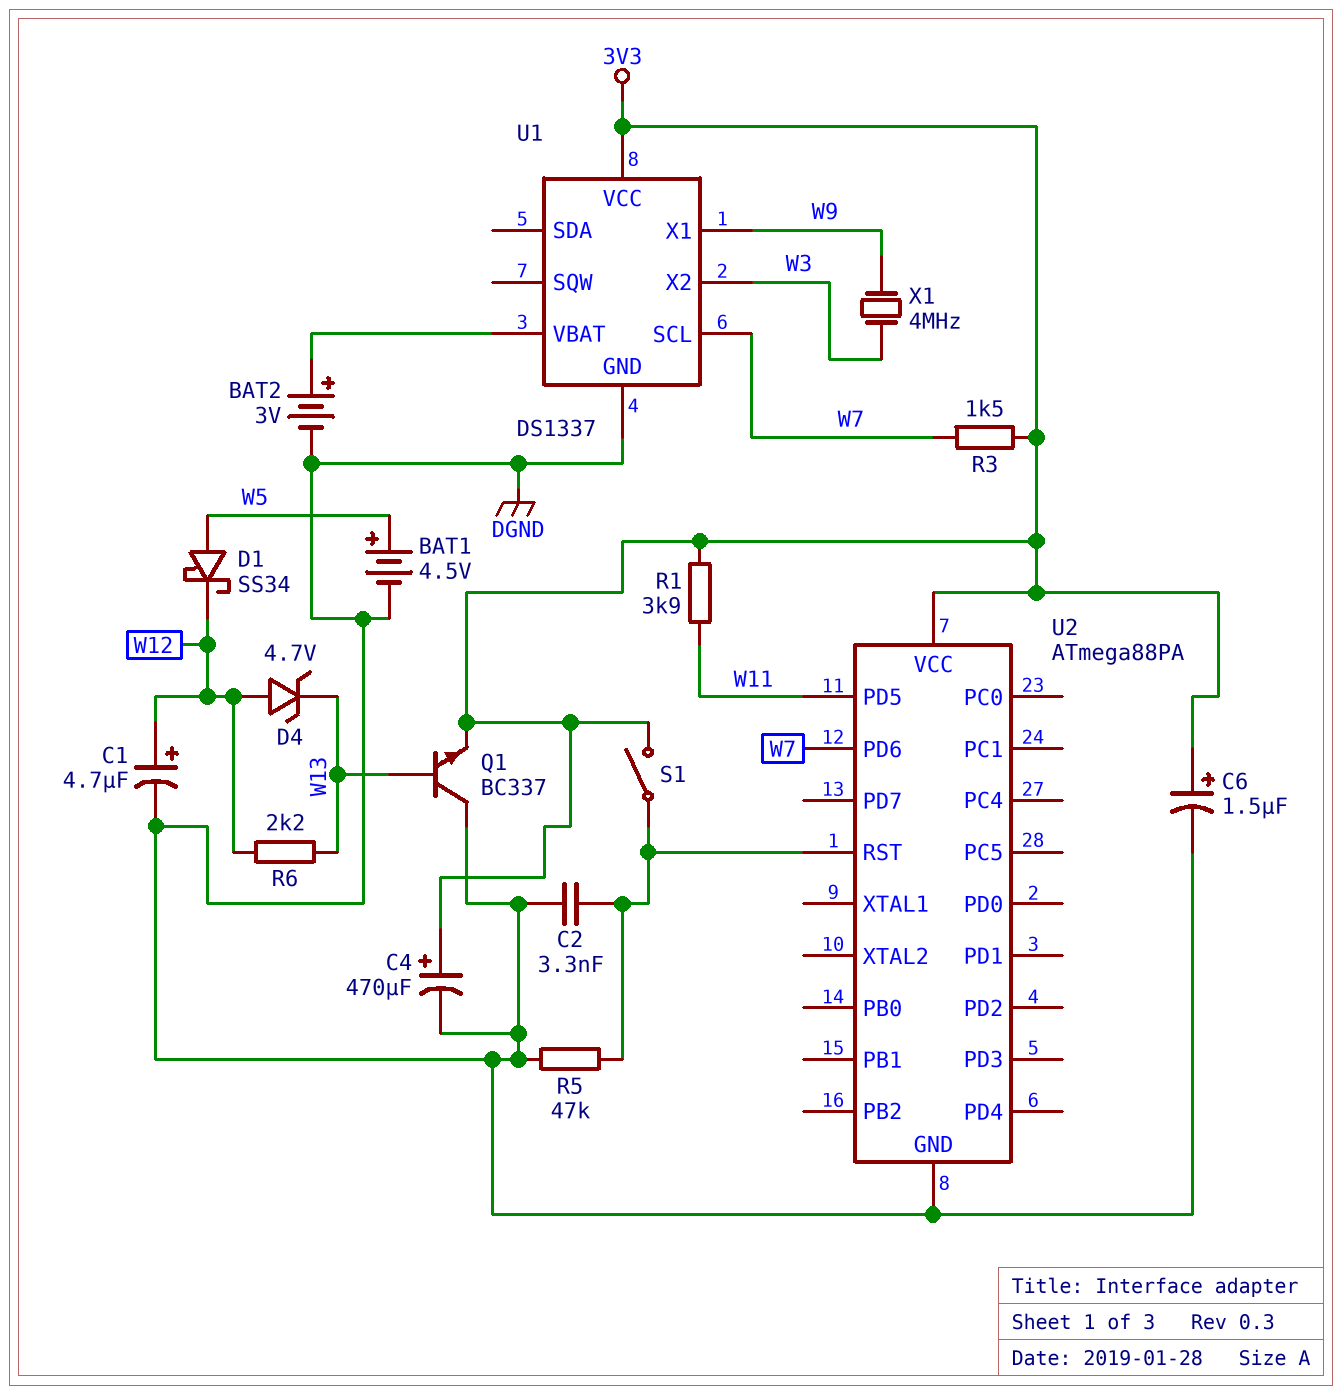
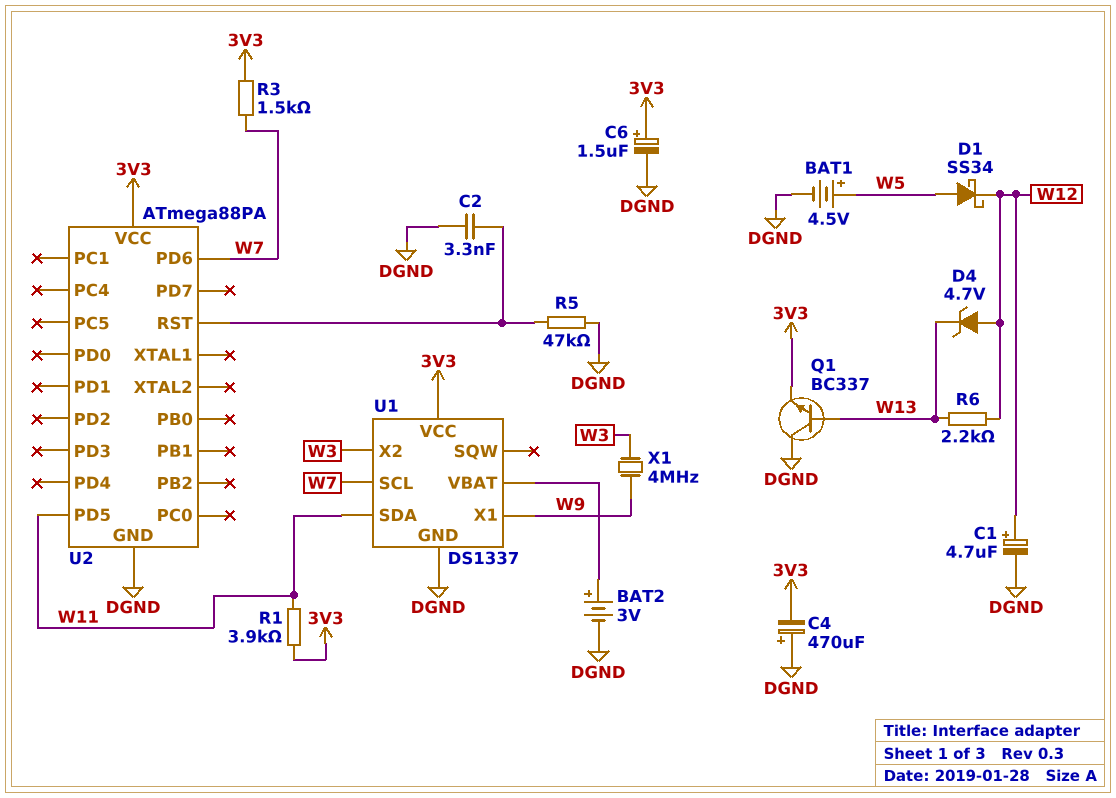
C4: 470uF (plus 3V3, minus DGND) -> 470uF (plus DGND, minus 3V3)
S1: switch (3V3, U2/RST) -> none
U1 pin SDA: none -> W11

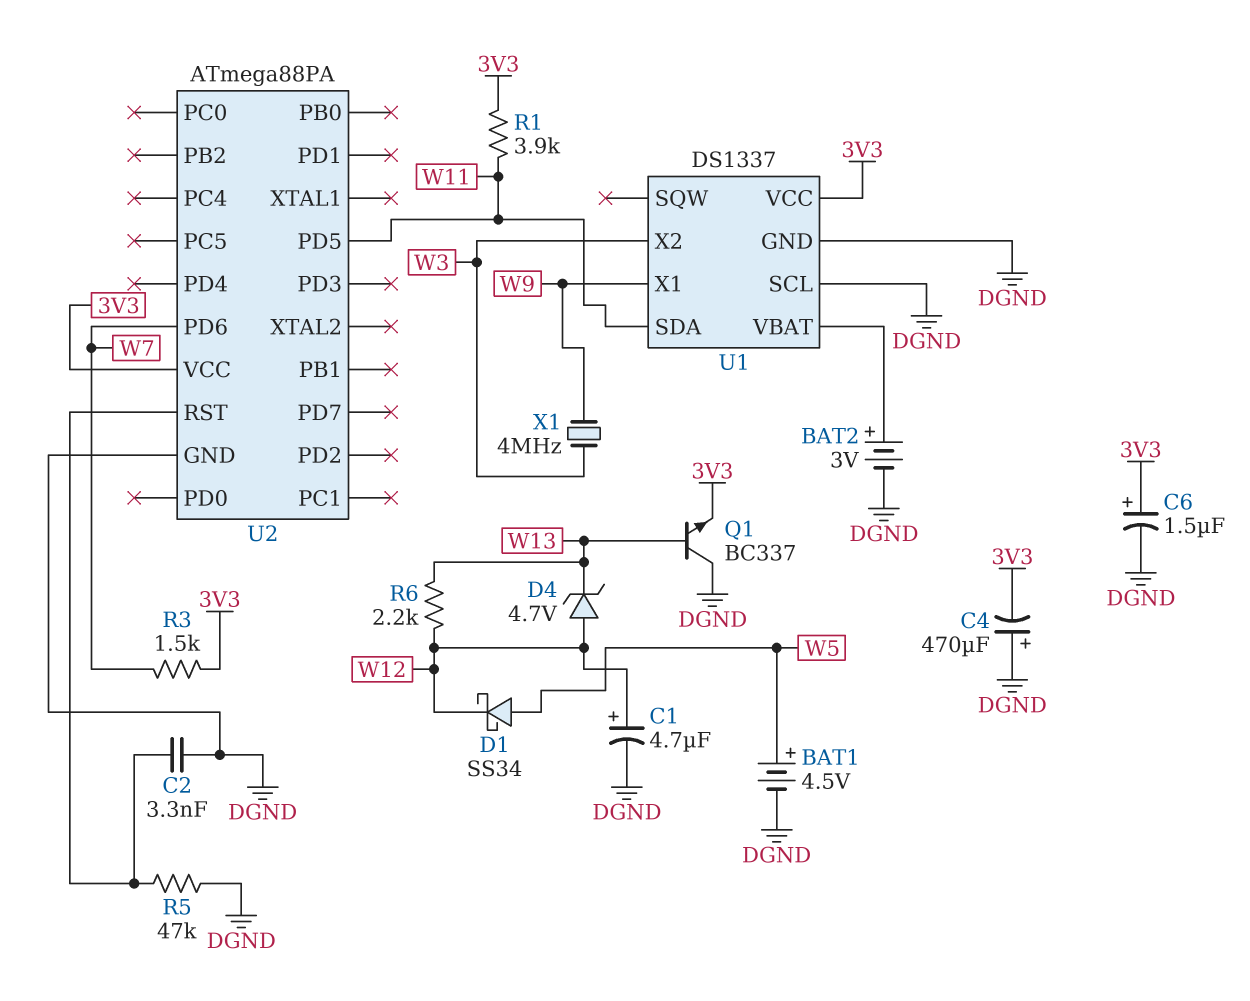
U1 pin SCL: W7 -> DGND

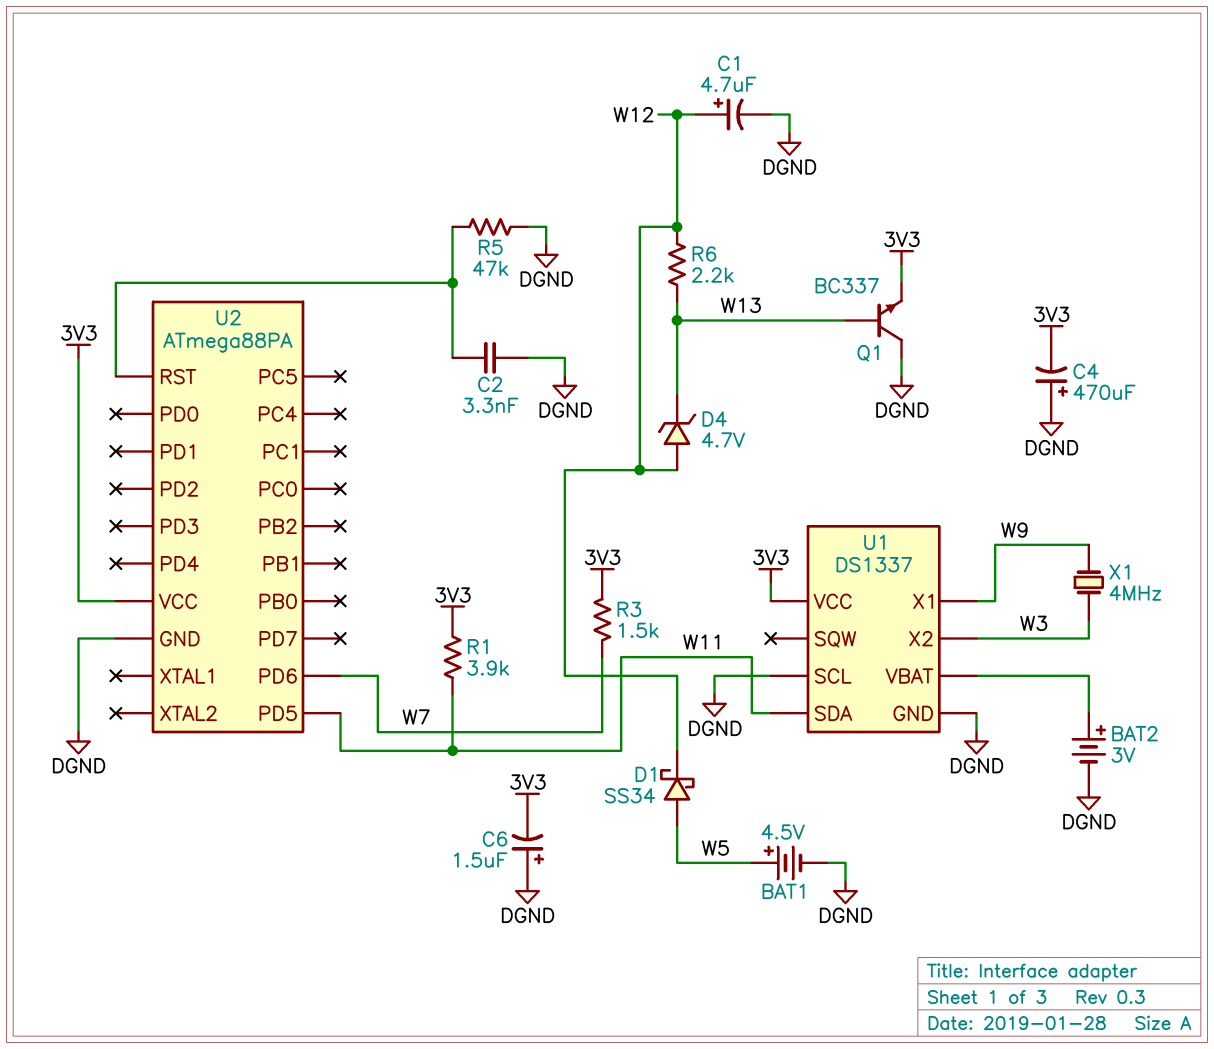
C6: 1.5uF (plus 3V3, minus DGND) -> 1.5uF (plus DGND, minus 3V3)

